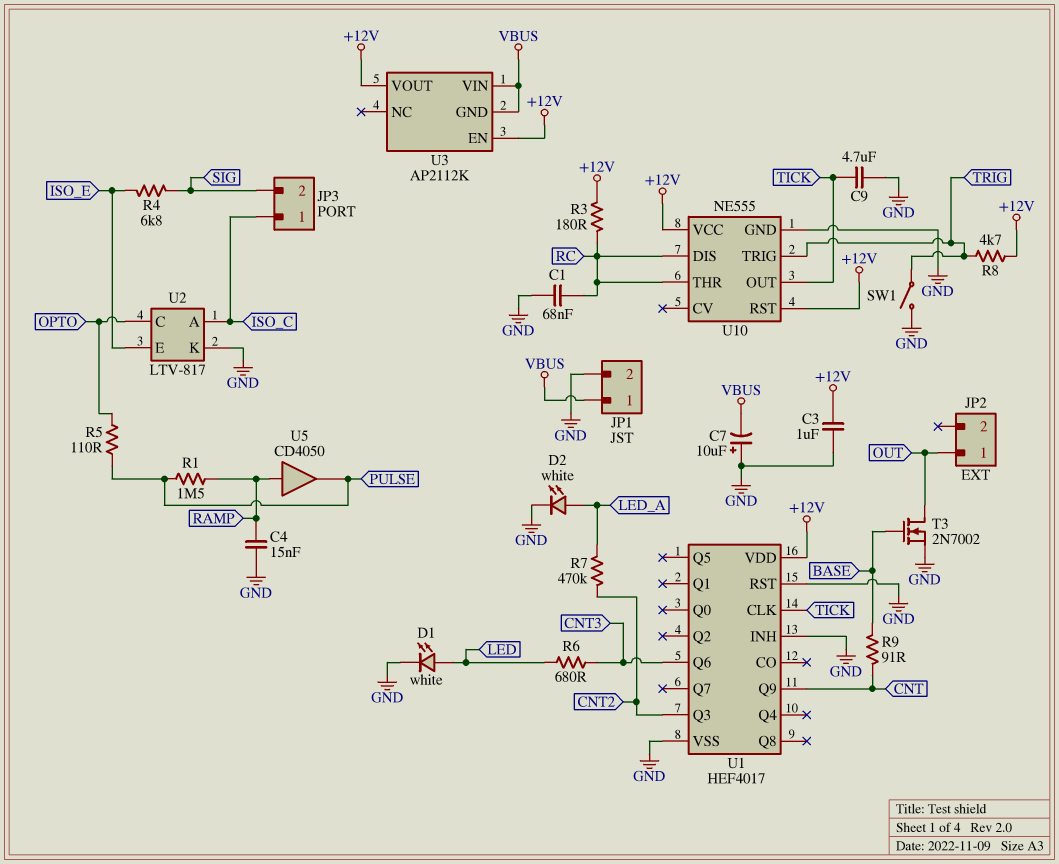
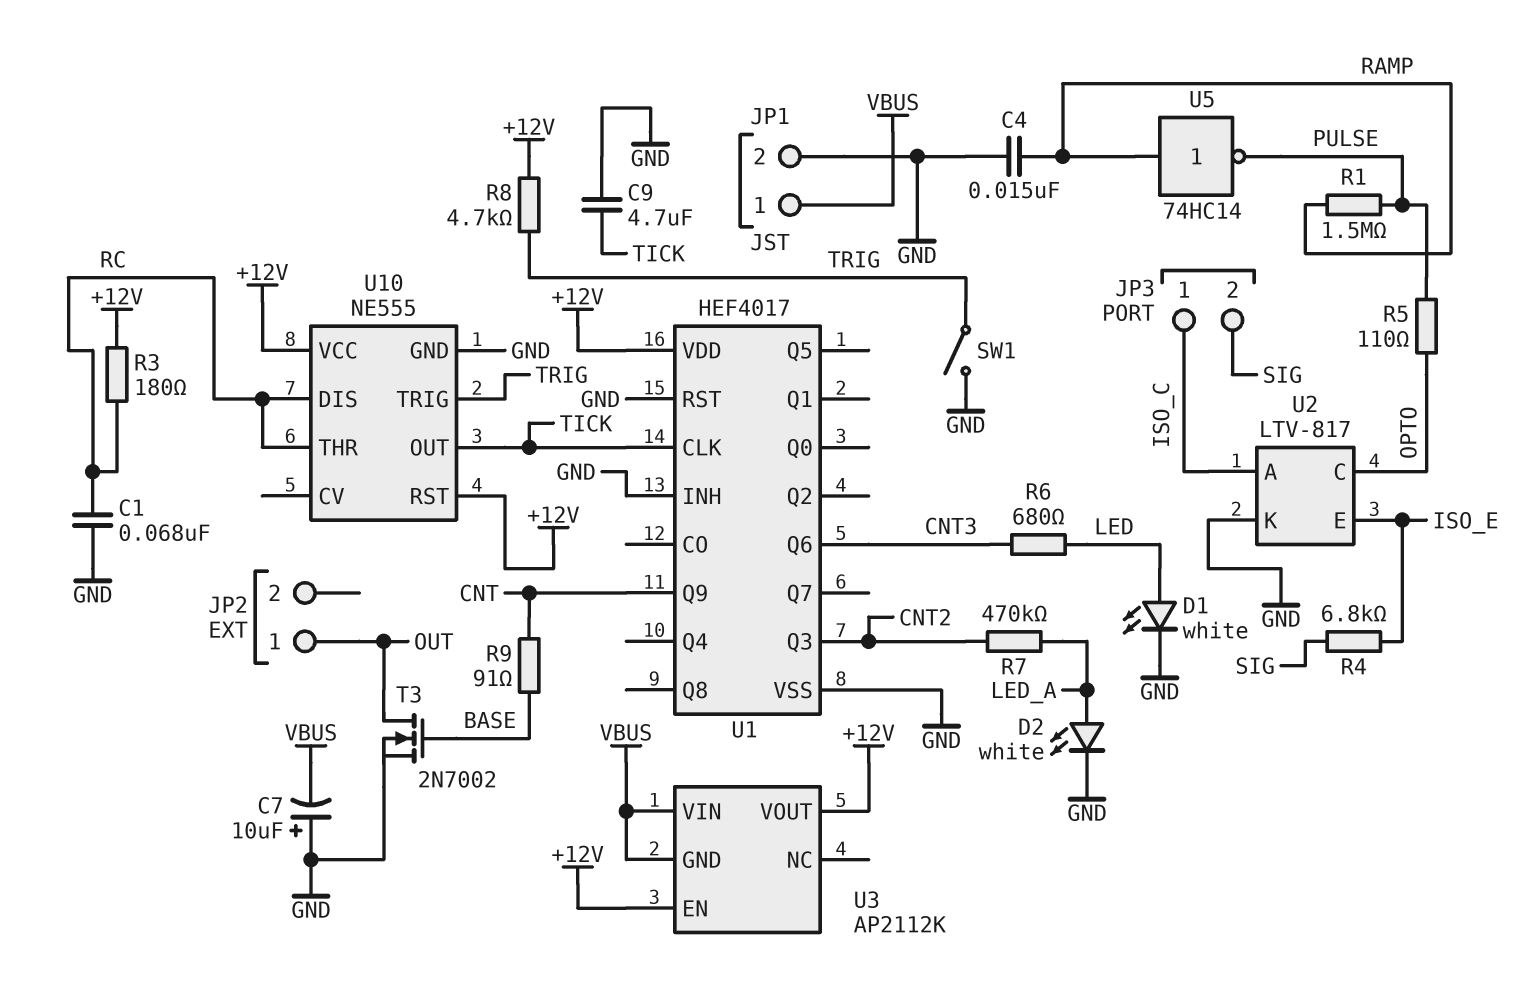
C3: 1uF (+12V, GND) -> none
U5: buffer CD4050 (in RAMP, out PULSE) -> NOT 74HC14 (in RAMP, out PULSE)

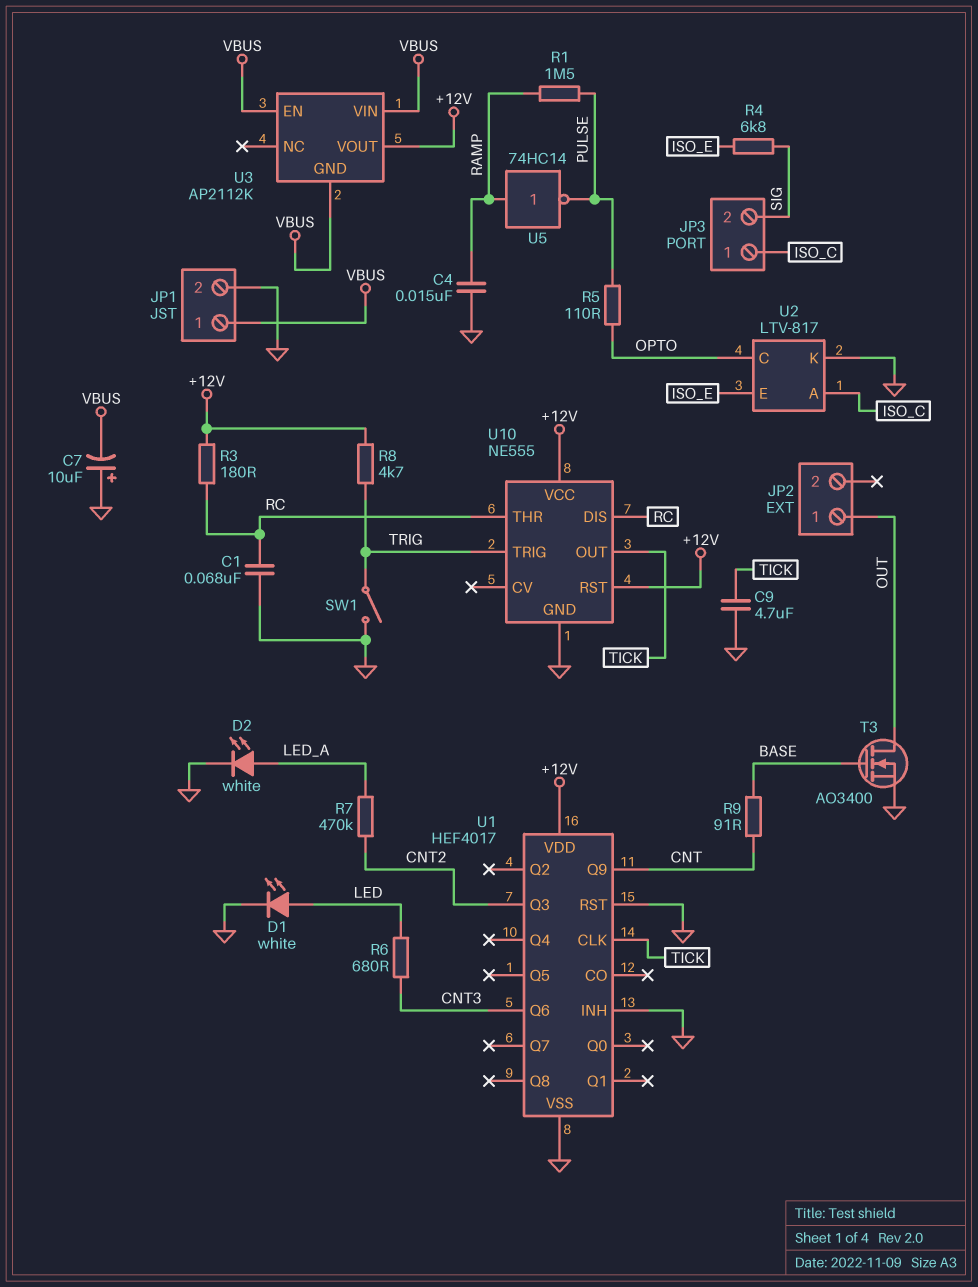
T3: NMOS 2N7002 (G BASE, D OUT, S GND) -> NMOS AO3400 (G BASE, D OUT, S GND)
U3 pin EN: +12V -> VBUS

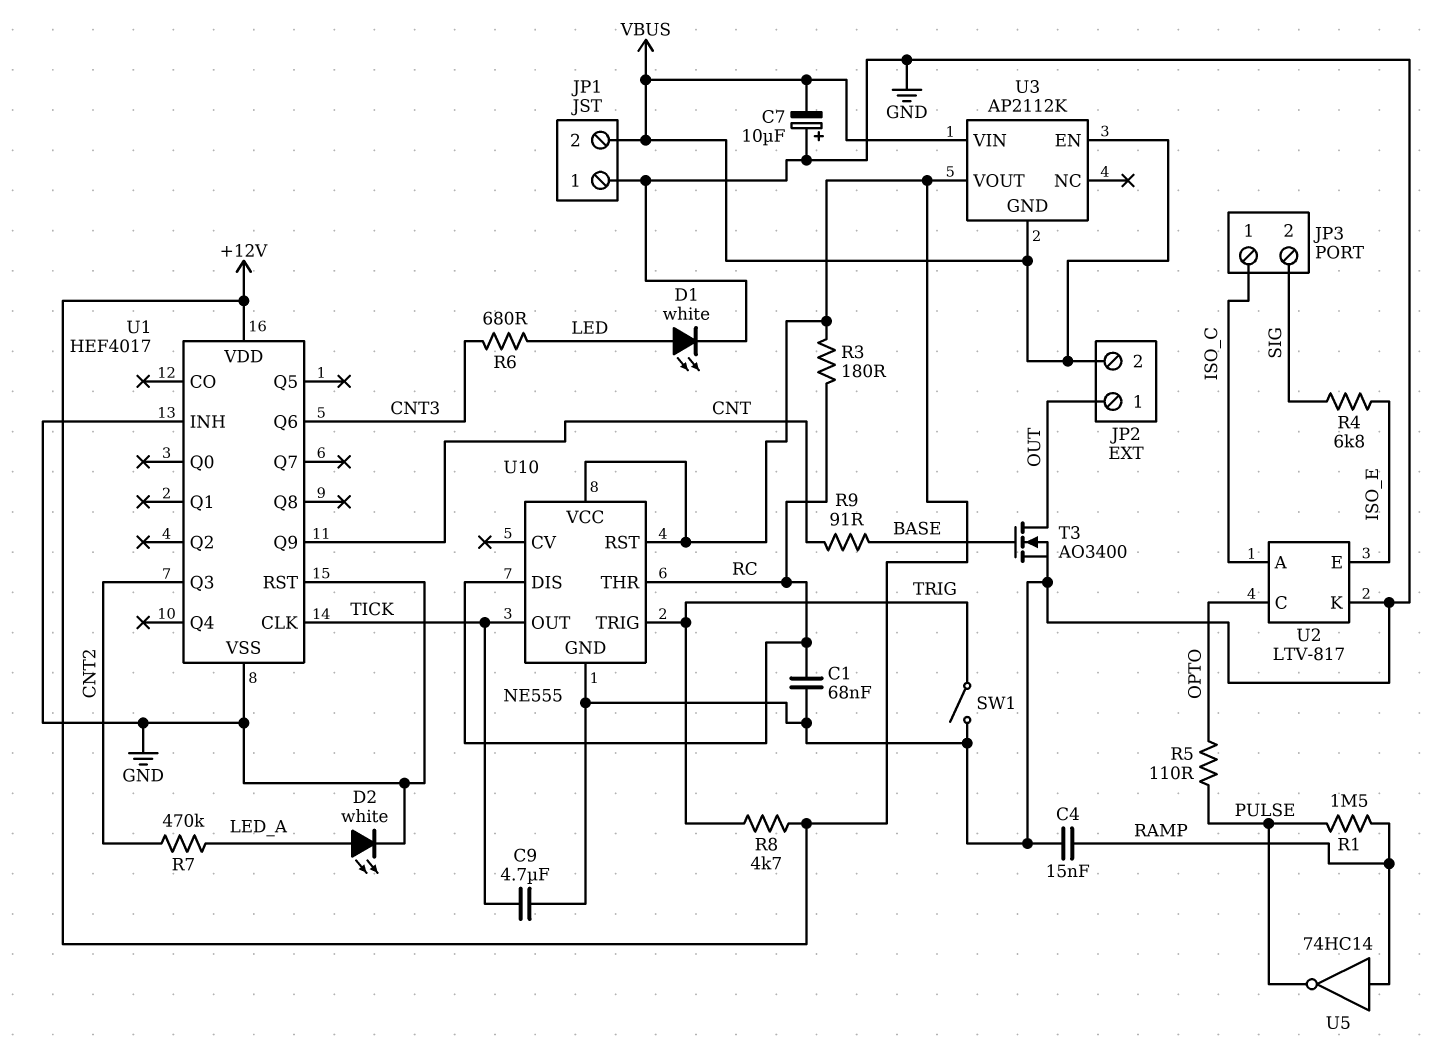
JP1 pin 1: VBUS -> GND
JP1 pin 2: GND -> VBUS
JP2 pin 2: none -> VBUS

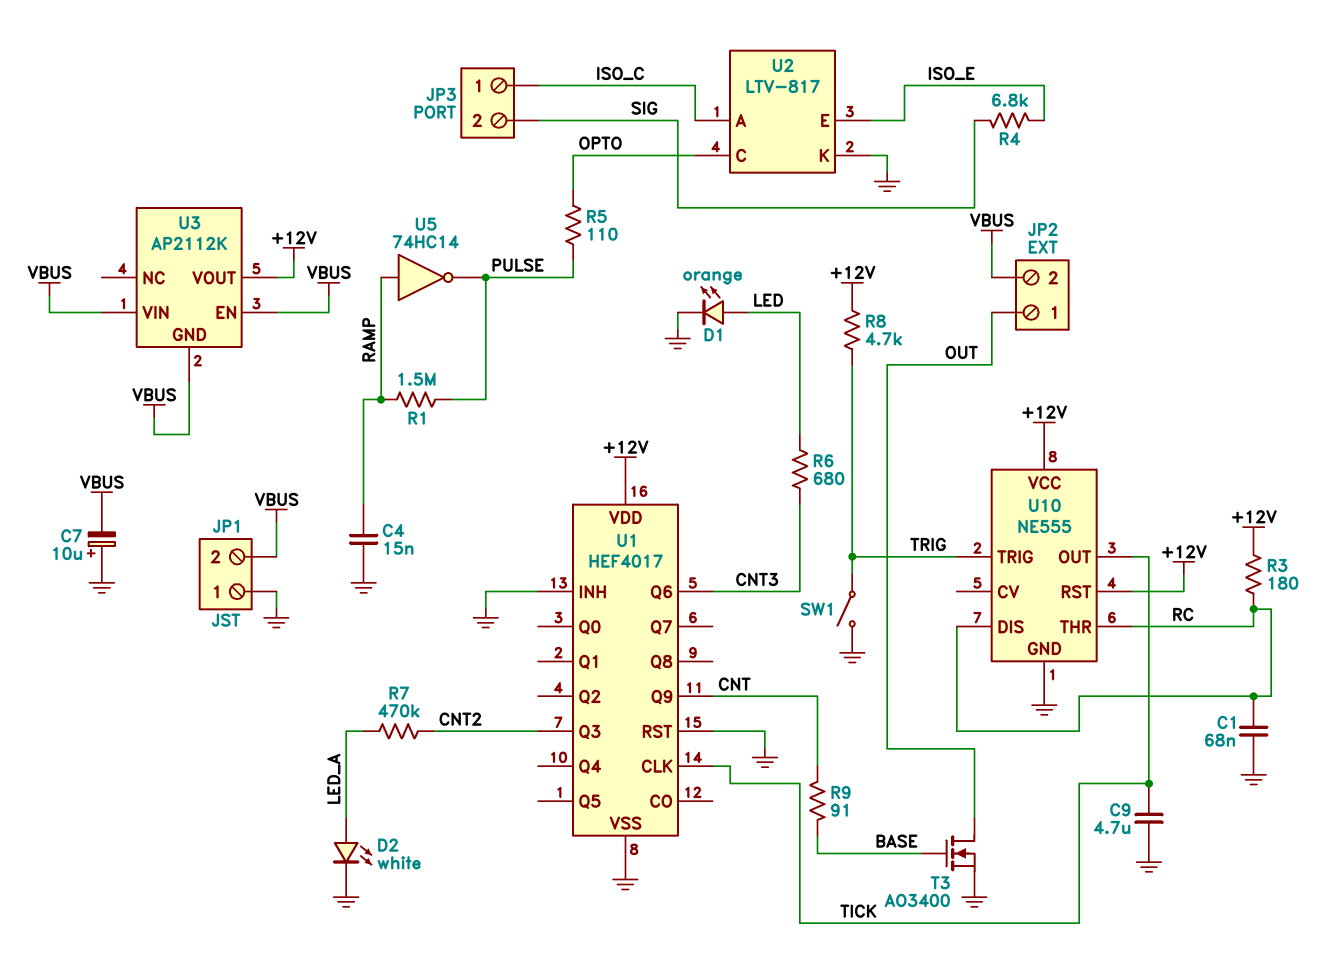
D1: LED white (A LED, K GND) -> LED orange (A LED, K GND)

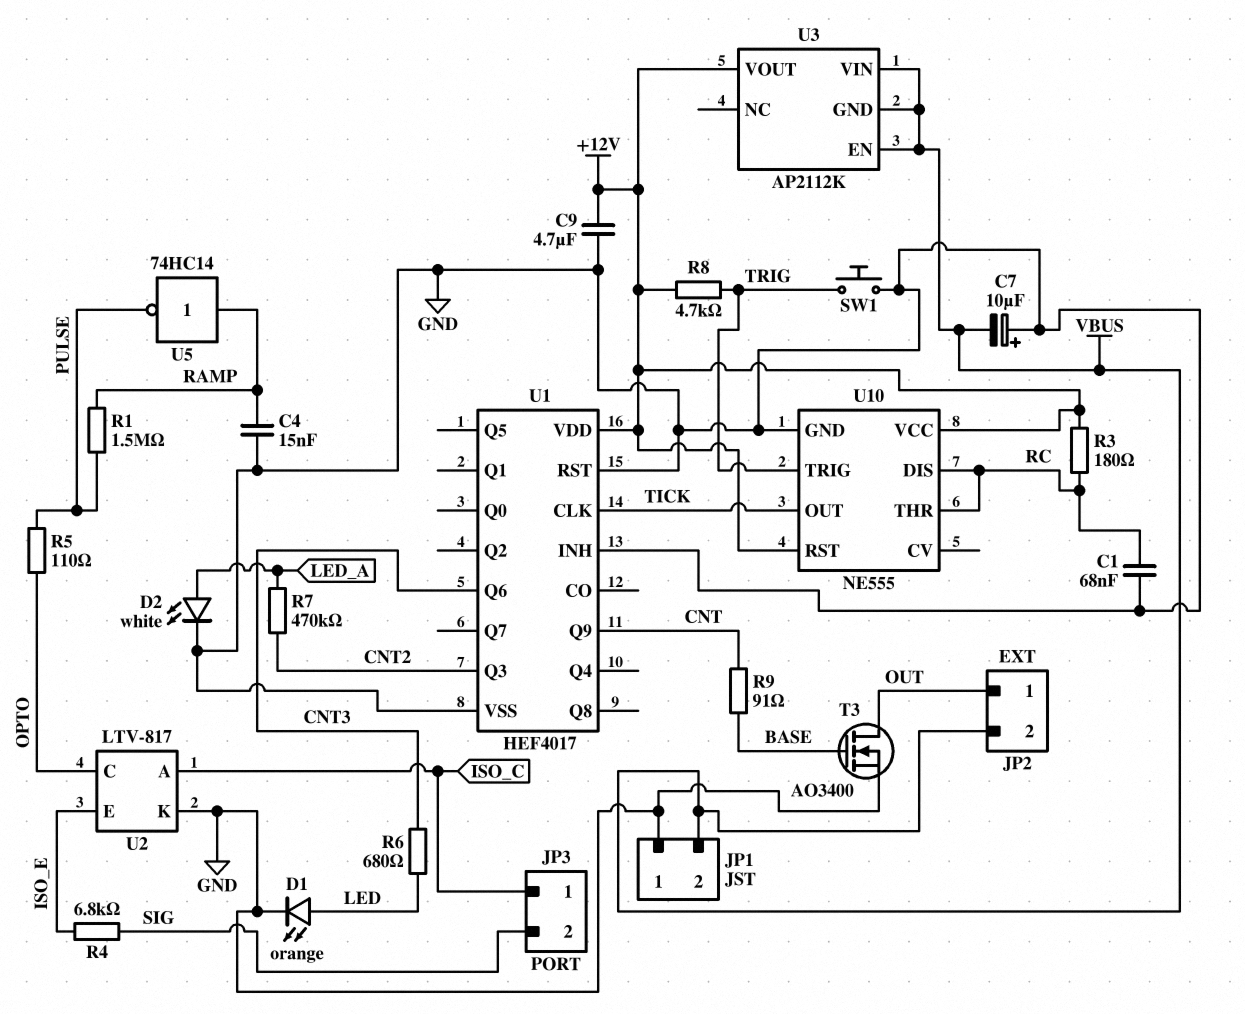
C9: 4.7uF (GND, TICK) -> 4.7uF (+12V, GND)
SW1: switch (GND, TRIG) -> button (GND, TRIG)

